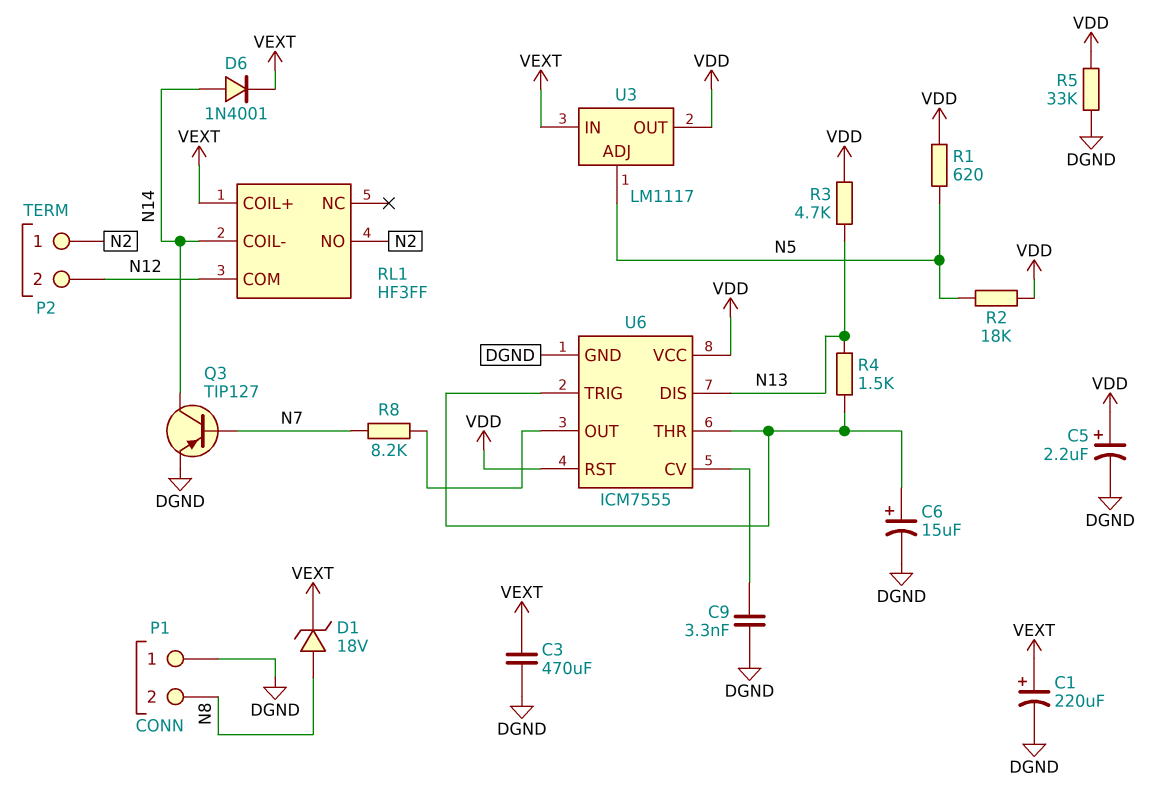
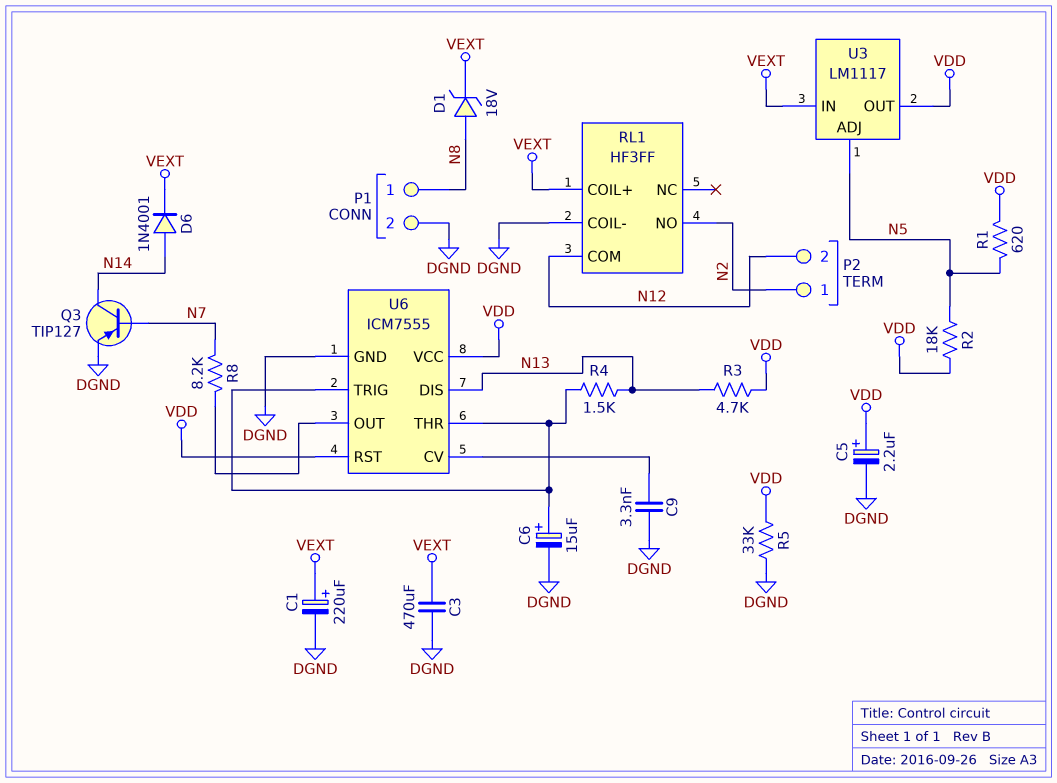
P1 pin 1: DGND -> N8
P1 pin 2: N8 -> DGND
RL1 pin COIL-: N14 -> DGND

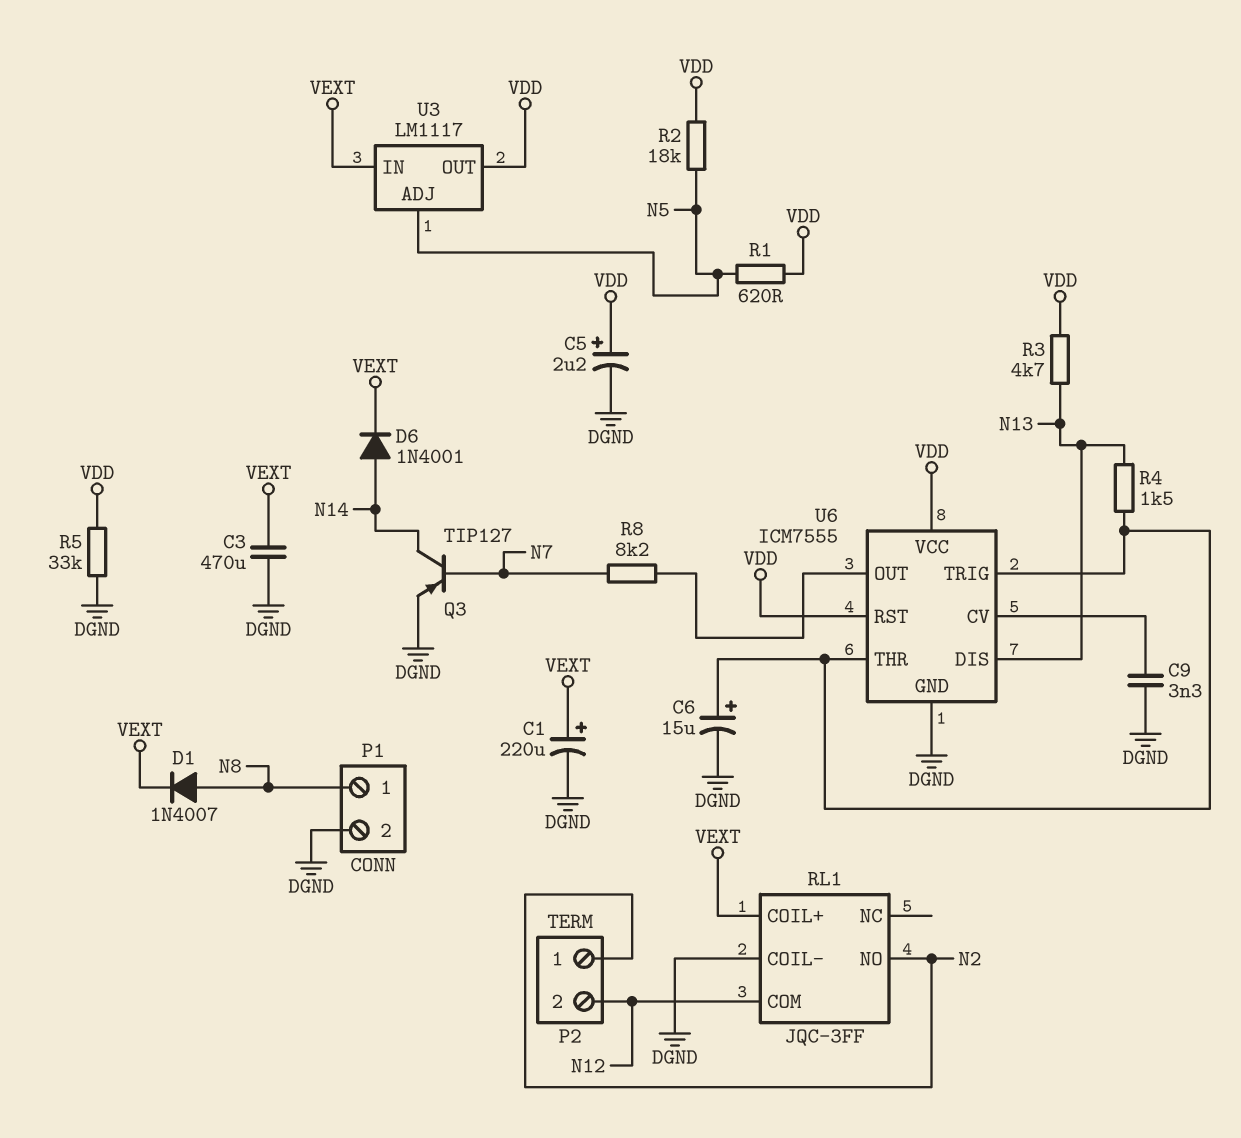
D1: zener 18V (A N8, K VEXT) -> diode 1N4007 (A N8, K VEXT)
RL1: HF3FF -> JQC-3FF

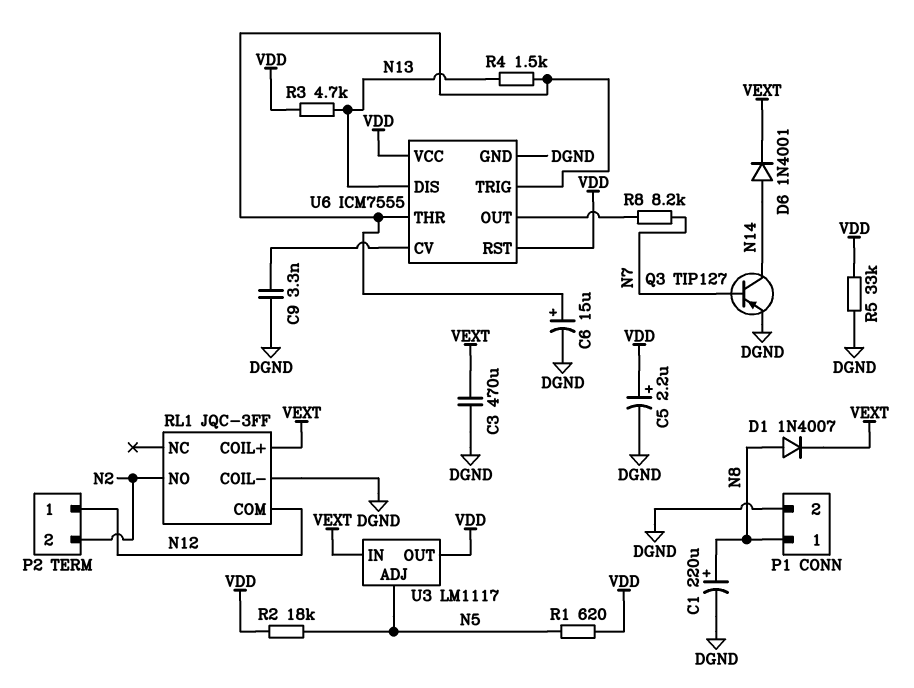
C1: 220uF (plus VEXT, minus DGND) -> 220uF (plus N8, minus DGND)
P2 pin 1: N2 -> N12
P2 pin 2: N12 -> N2

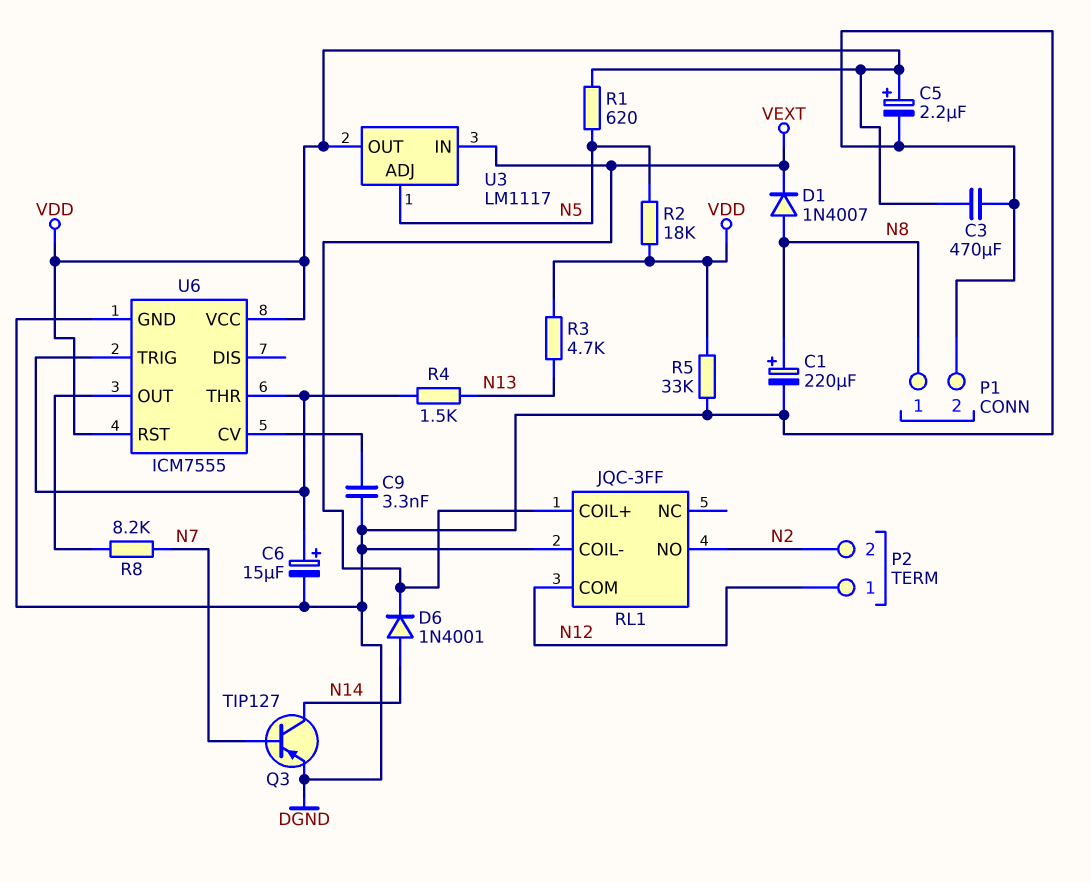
C3: 470uF (DGND, VEXT) -> 470uF (DGND, VDD)
U6 pin DIS: N13 -> none

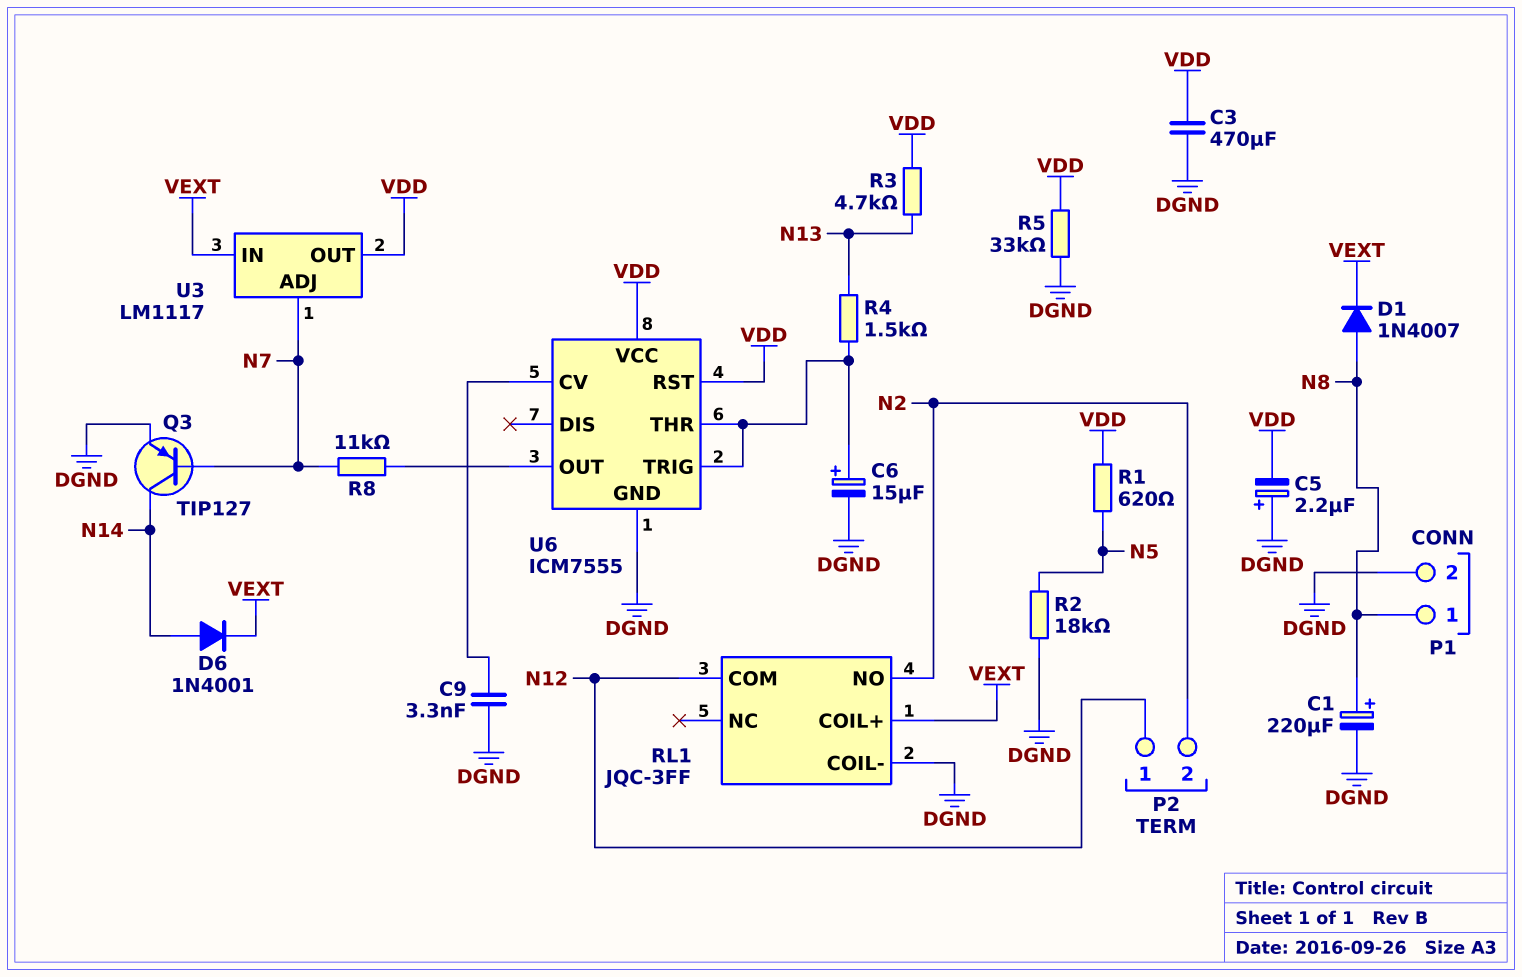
C5: 2.2uF (plus VDD, minus DGND) -> 2.2uF (plus DGND, minus VDD)
R2: 18k (N5, VDD) -> 18k (DGND, N5)
R8: 8.2k (N7, U6/OUT) -> 11k (N7, U6/OUT)
U3 pin ADJ: N5 -> N7

